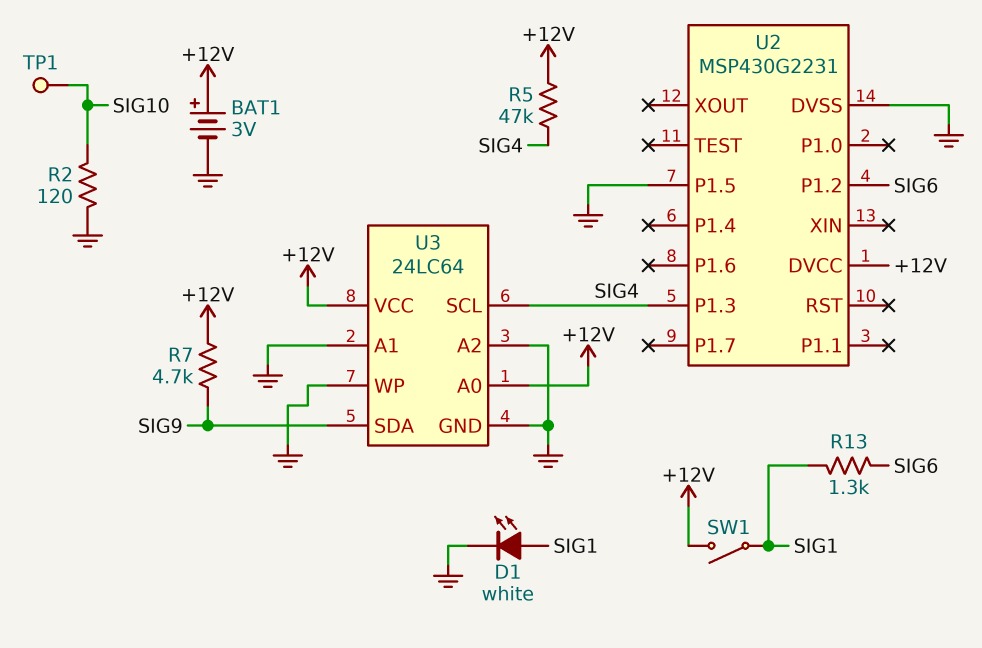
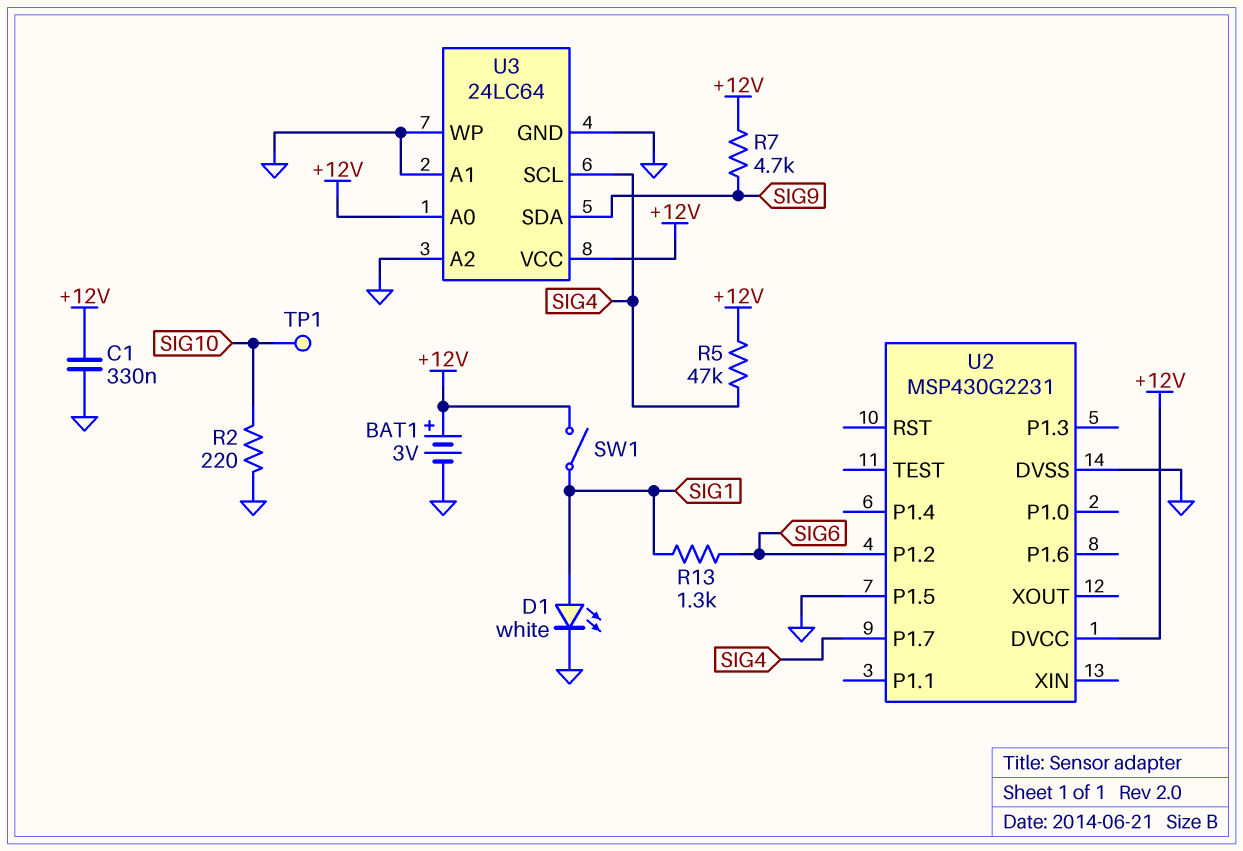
C1: none -> 330nF (+12V, GND)
R2: 120 (GND, SIG10) -> 220 (GND, SIG10)
U2 pin P1.3: SIG4 -> none
U2 pin P1.7: none -> SIG4

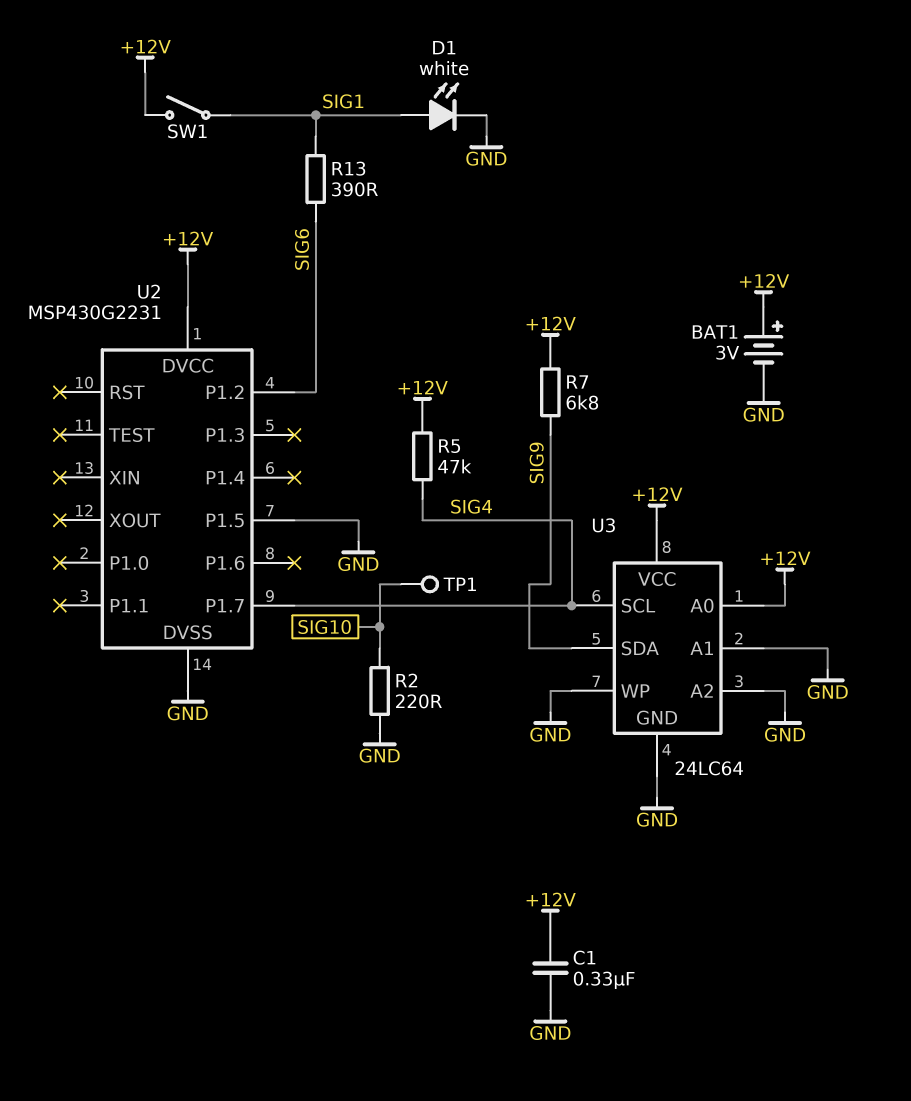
R7: 4.7k (+12V, SIG9) -> 6.8k (+12V, SIG9)
R13: 1.3k (SIG1, SIG6) -> 390 (SIG1, SIG6)

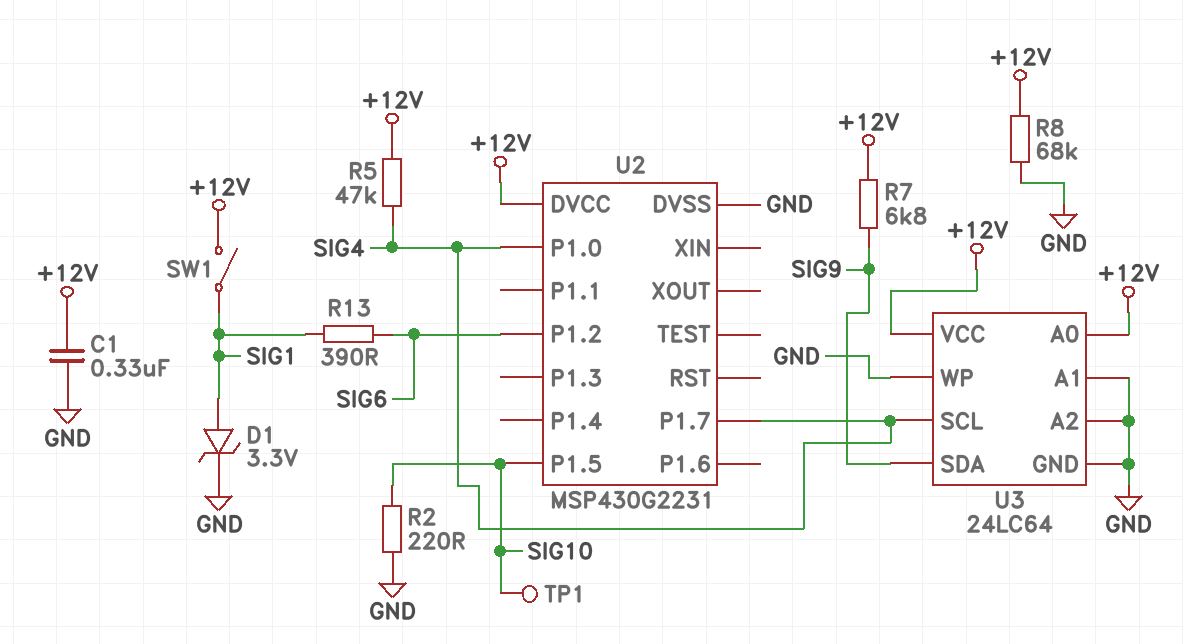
BAT1: 3V (plus +12V, minus GND) -> none
D1: LED white (A SIG1, K GND) -> zener 3.3V (A SIG1, K GND)
R8: none -> 68k (+12V, GND)
U2 pin P1.0: none -> SIG4
U2 pin P1.5: GND -> SIG10

